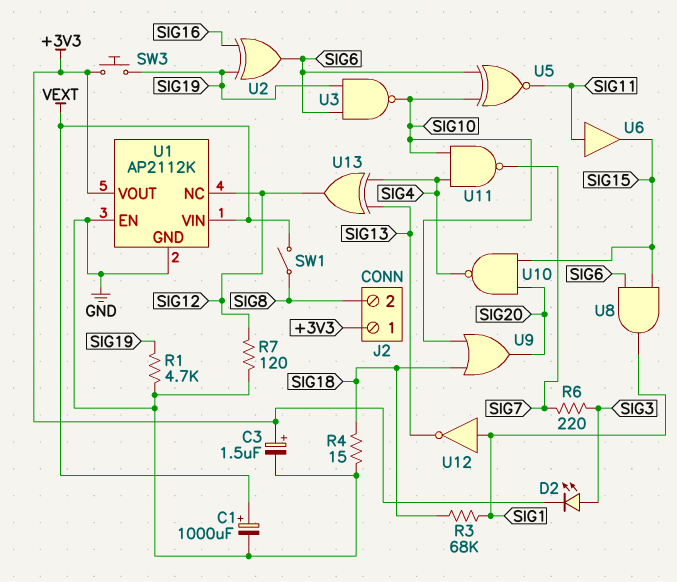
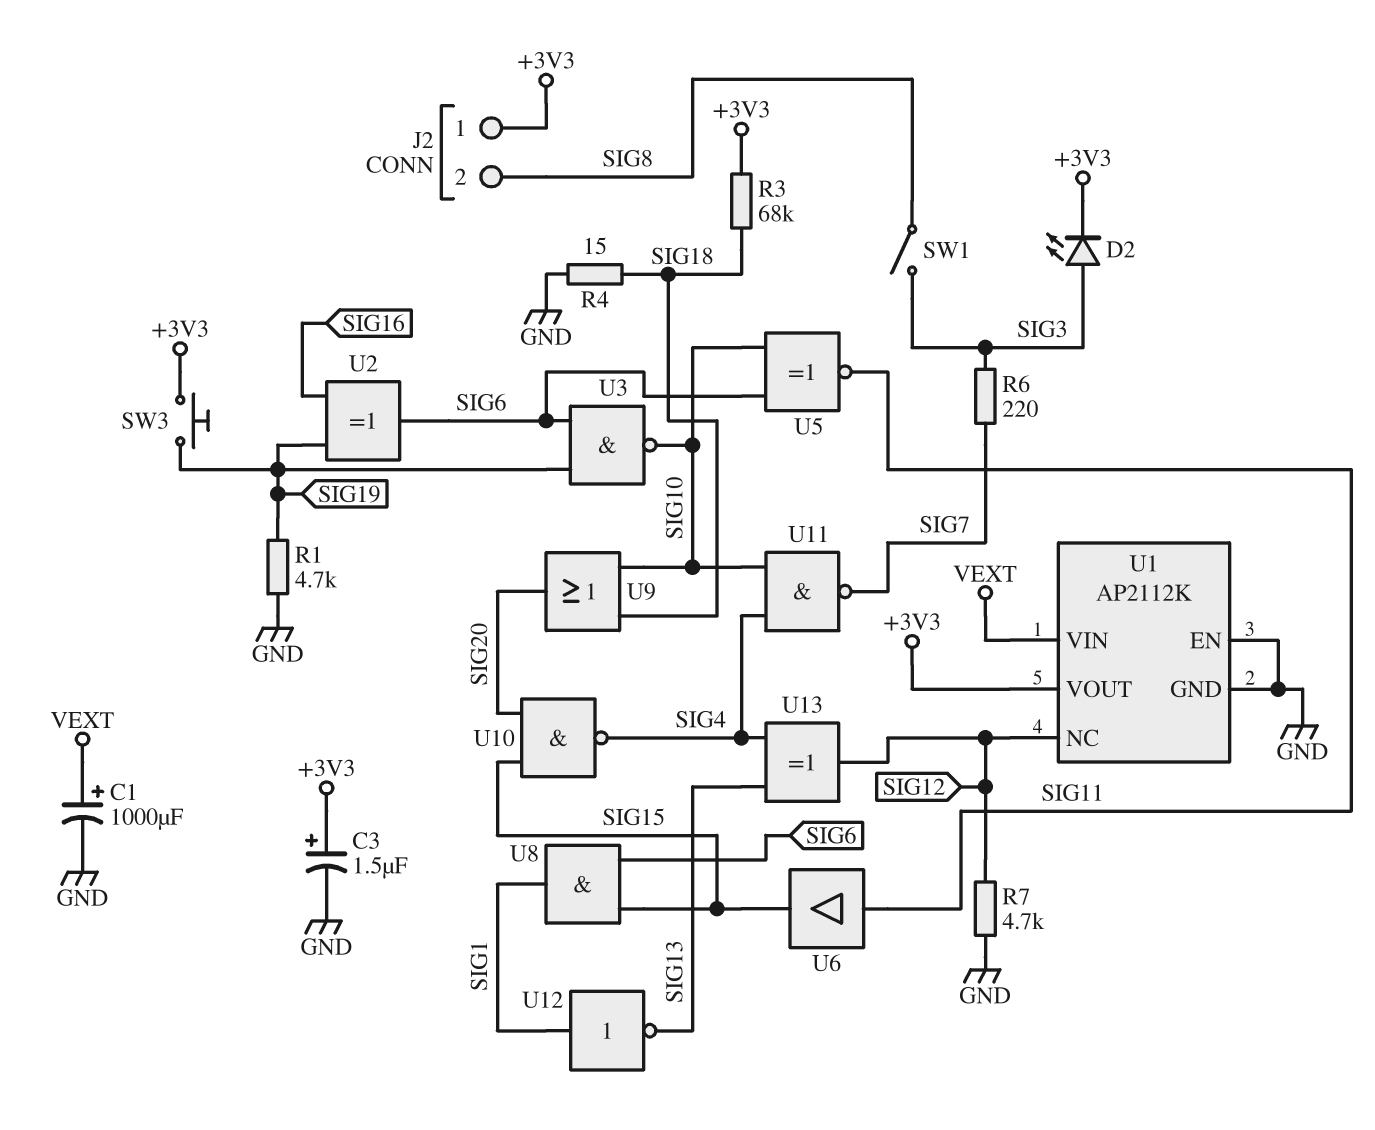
R3: 68k (SIG1, SIG18) -> 68k (+3V3, SIG18)
R7: 120 (GND, SIG12) -> 4.7k (GND, SIG12)
SW1: switch (SIG8, VEXT) -> switch (SIG3, SIG8)

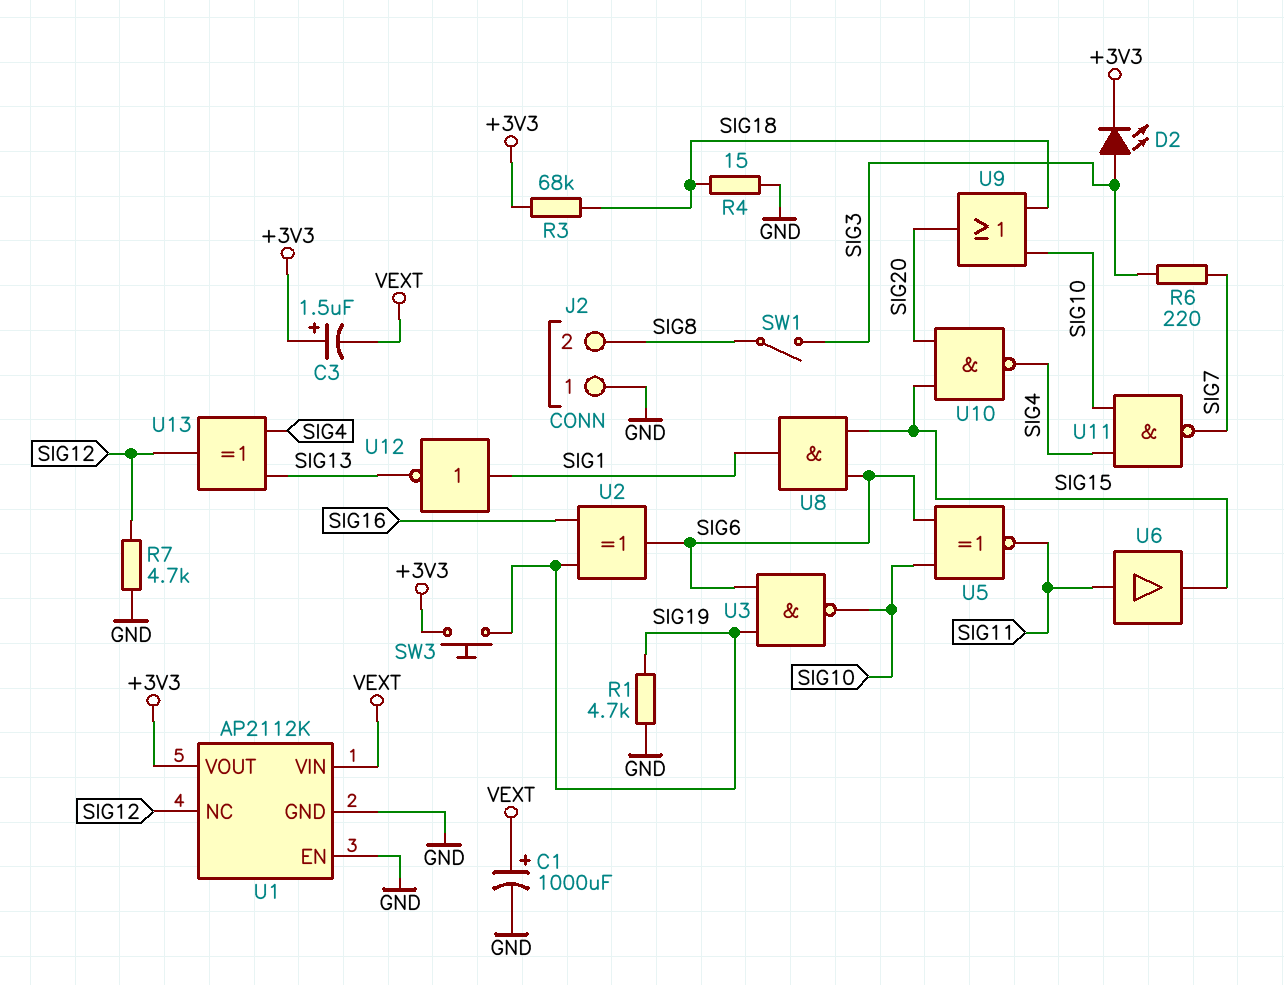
C3: 1.5uF (plus +3V3, minus GND) -> 1.5uF (plus +3V3, minus VEXT)
J2 pin 1: +3V3 -> GND

